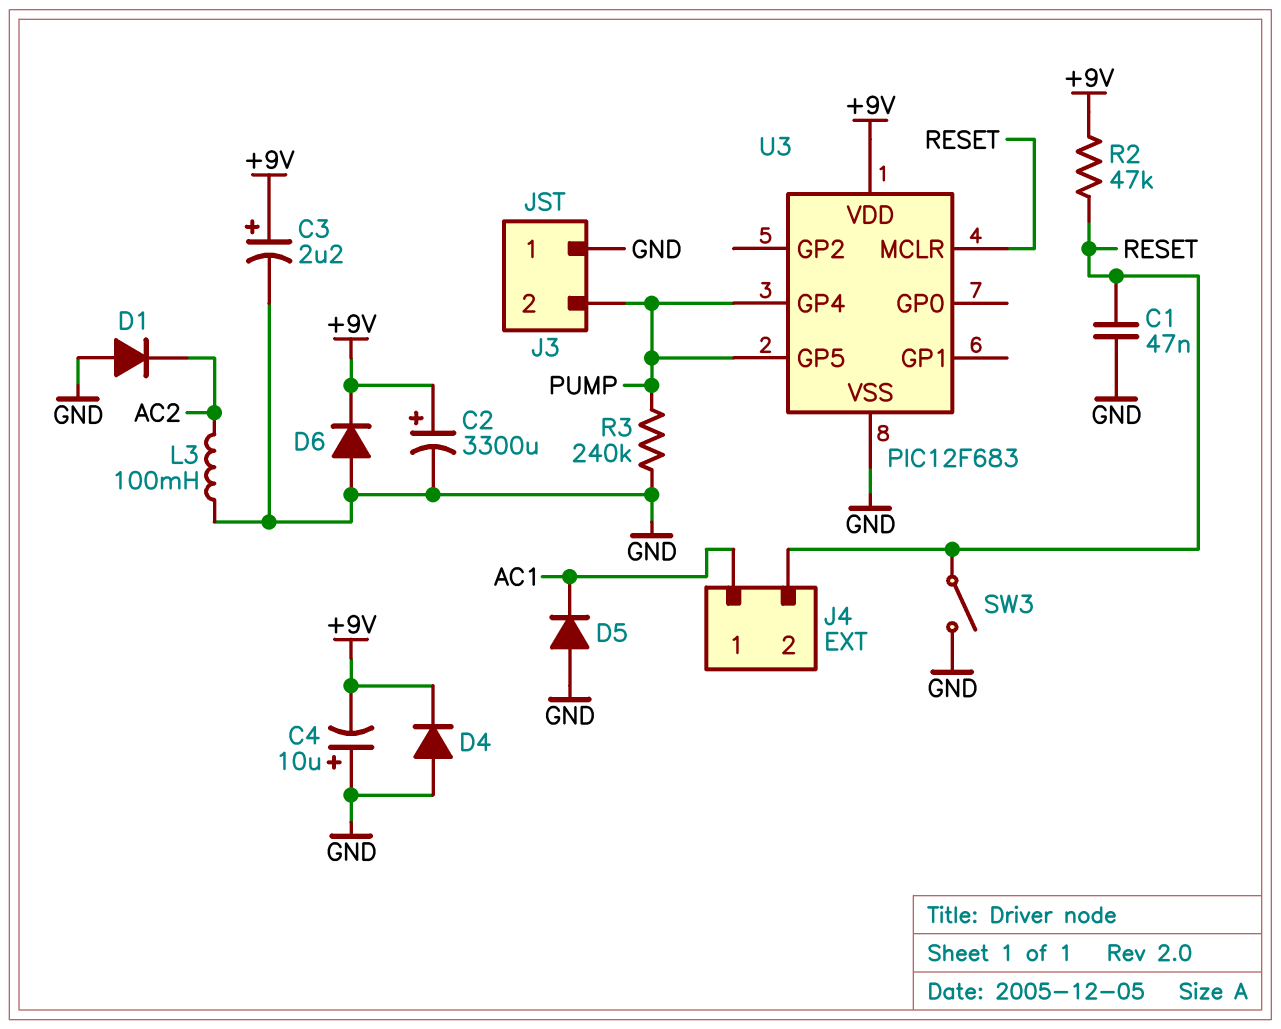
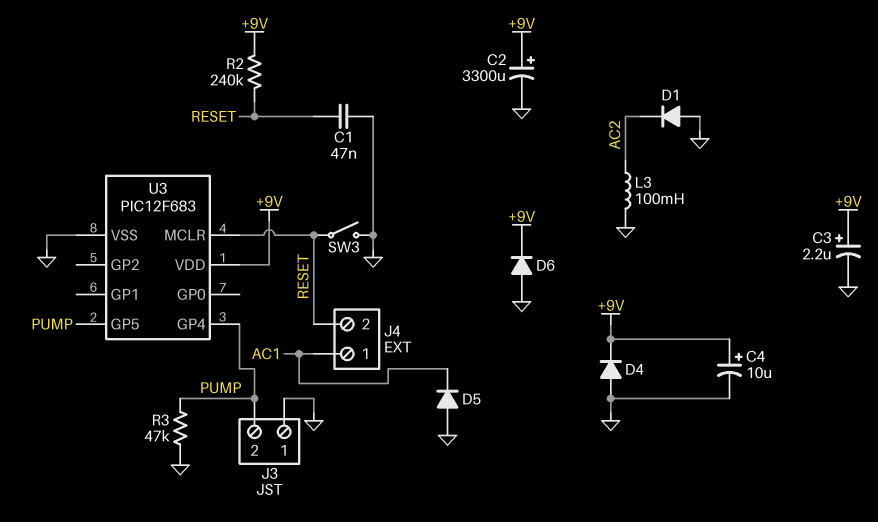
C4: 10uF (plus GND, minus +9V) -> 10uF (plus +9V, minus GND)
R2: 47k (+9V, RESET) -> 240k (+9V, RESET)
R3: 240k (GND, PUMP) -> 47k (GND, PUMP)

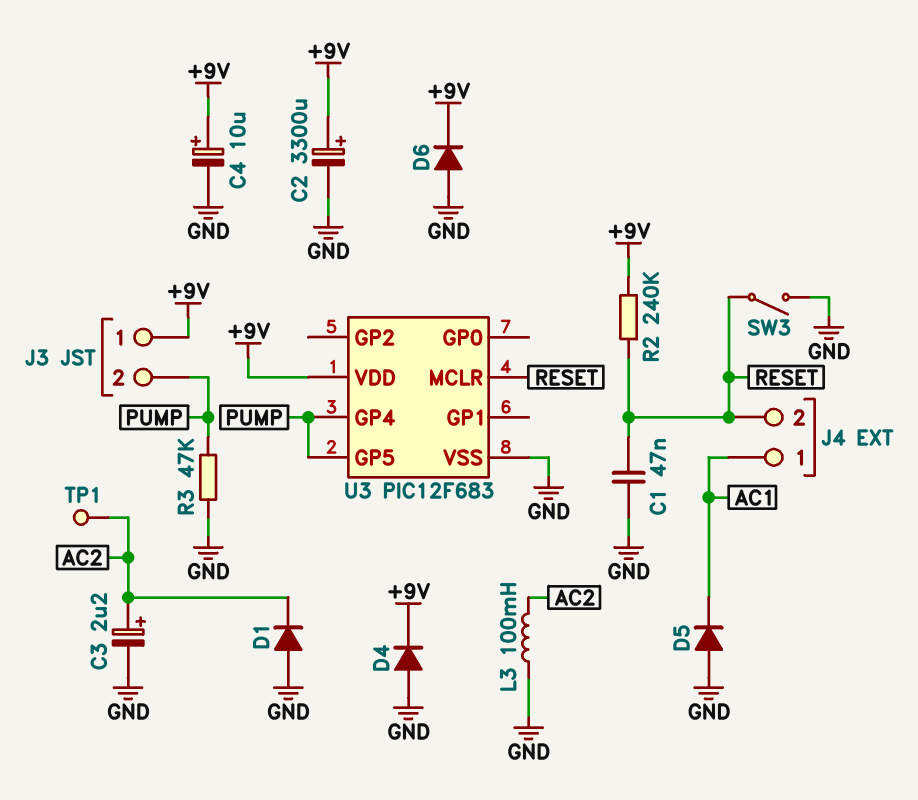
C3: 2.2uF (plus +9V, minus GND) -> 2.2uF (plus AC2, minus GND)
J3 pin 1: GND -> +9V
TP1: none -> test point (AC2)

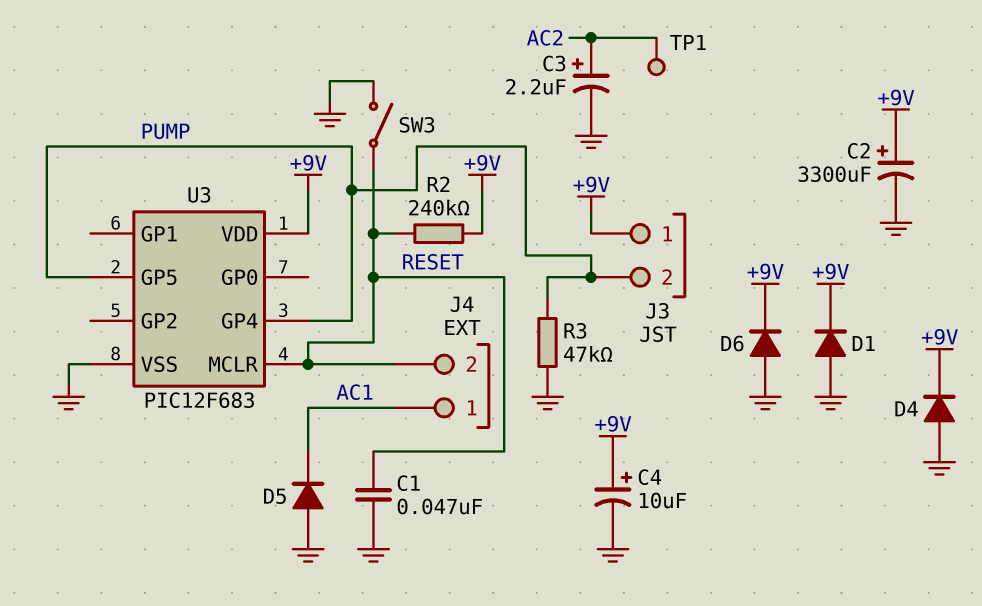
D1: diode (A GND, K AC2) -> diode (A GND, K +9V)
L3: 100mH (AC2, GND) -> none

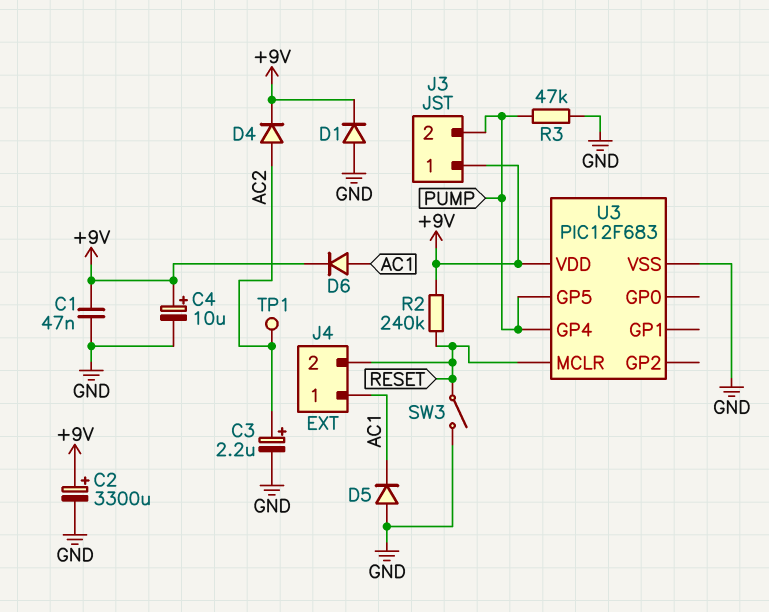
C1: 47nF (GND, RESET) -> 47nF (+9V, GND)
D4: diode (A GND, K +9V) -> diode (A AC2, K +9V)
D6: diode (A GND, K +9V) -> diode (A AC1, K +9V)

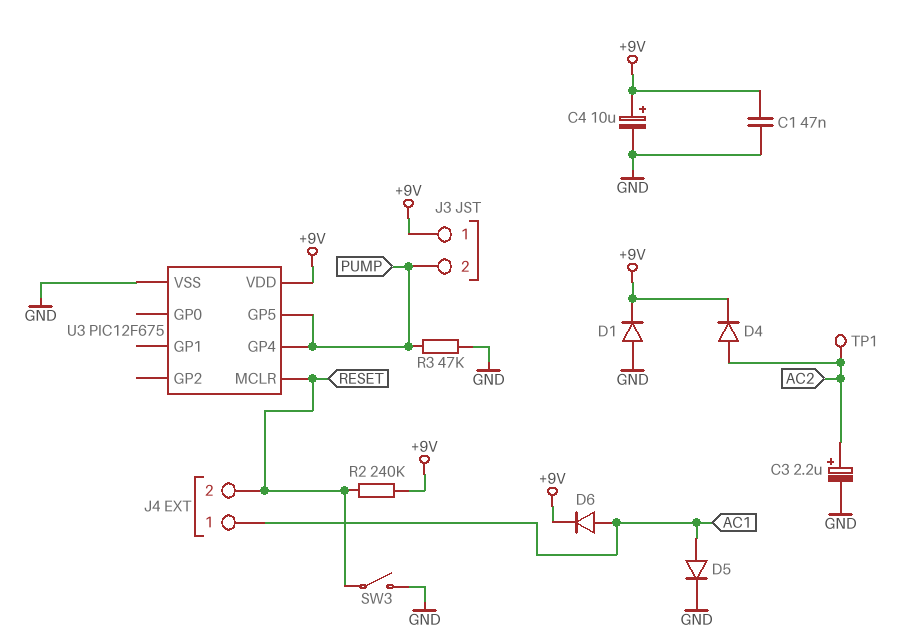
C2: 3300uF (plus +9V, minus GND) -> none
D5: diode (A GND, K AC1) -> diode (A AC1, K GND)
U3: PIC12F683 -> PIC12F675

